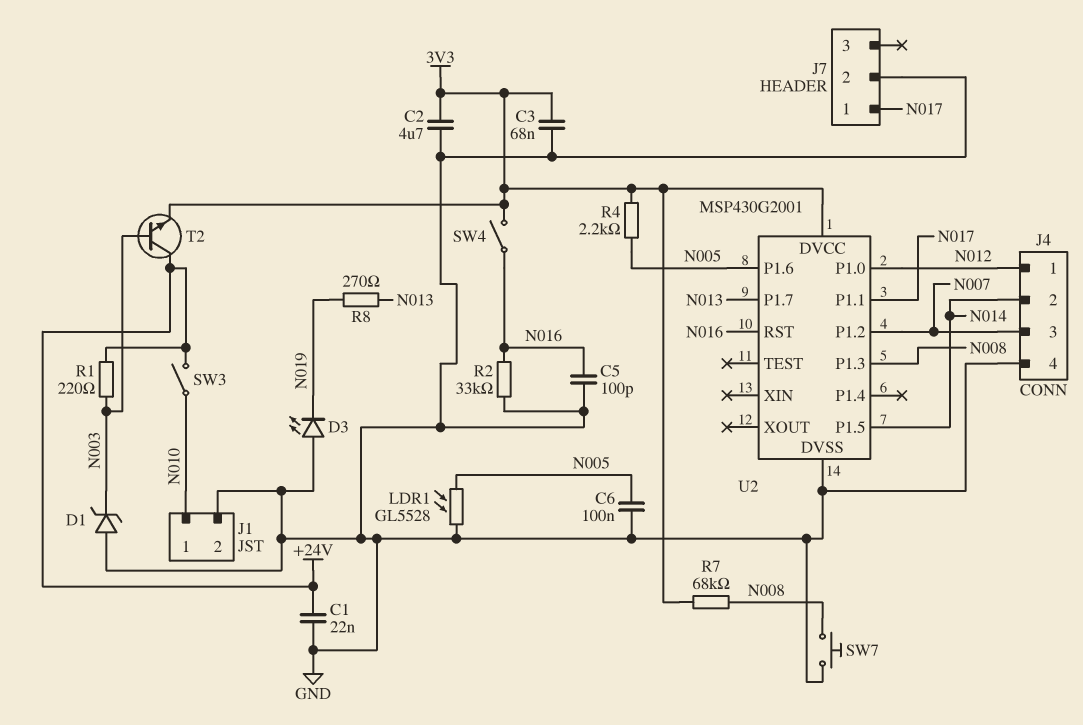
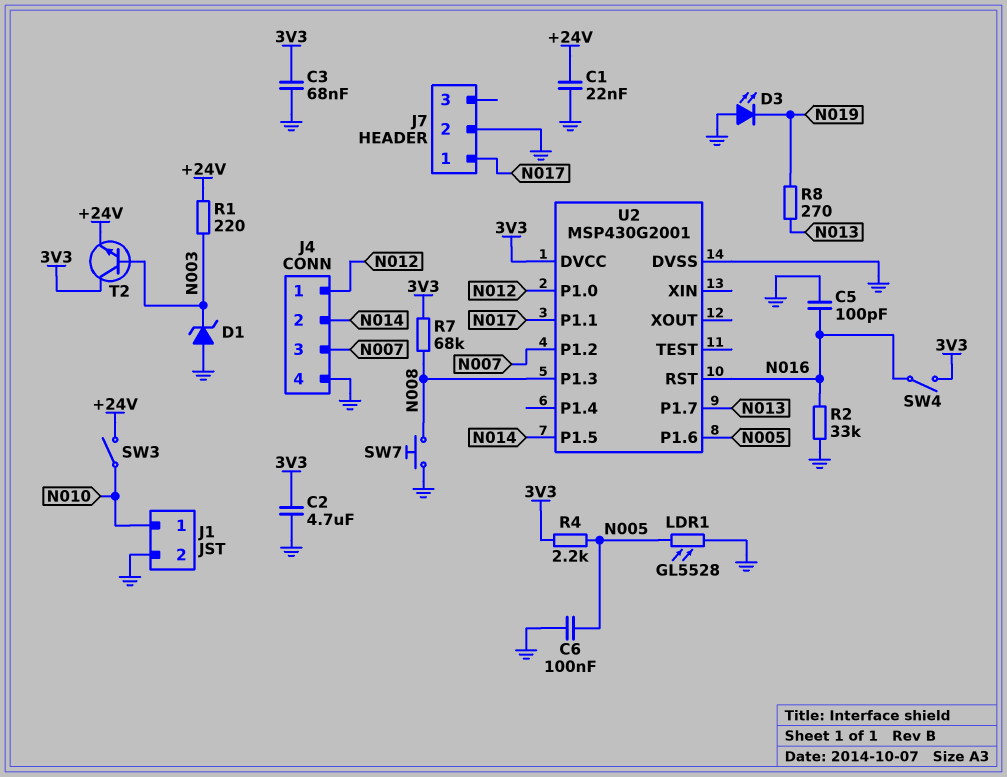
T2: NPN (B N003, C +24V, E 3V3) -> NPN (B N003, C 3V3, E +24V)

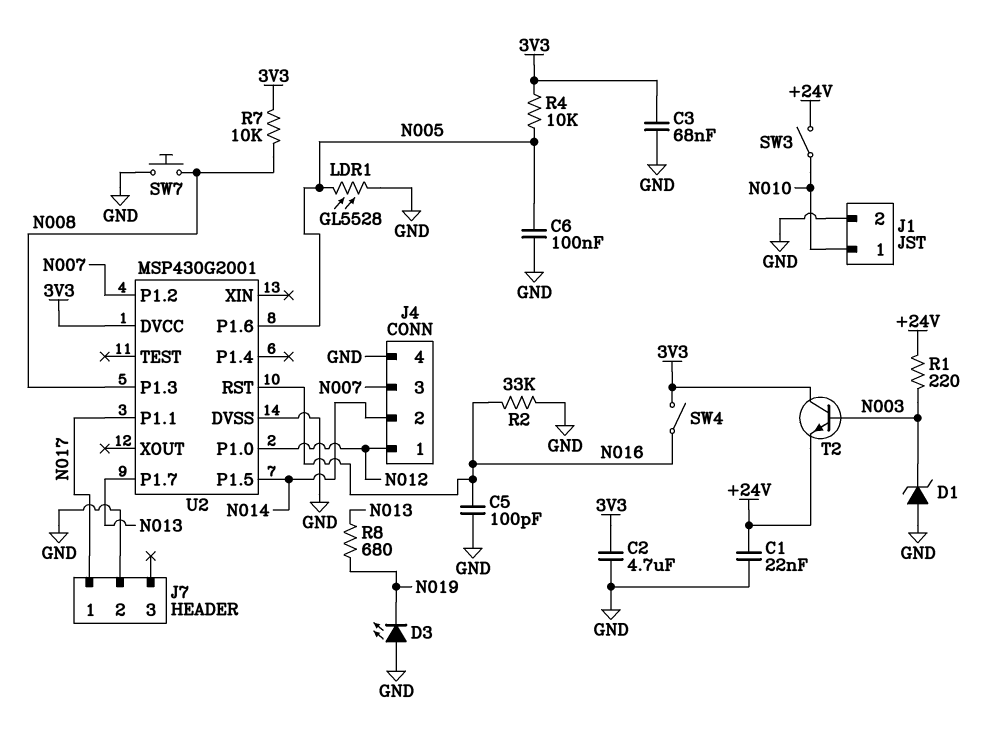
R4: 2.2k (3V3, N005) -> 10k (3V3, N005)
R7: 68k (3V3, N008) -> 10k (3V3, N008)
R8: 270 (N013, N019) -> 680 (N013, N019)

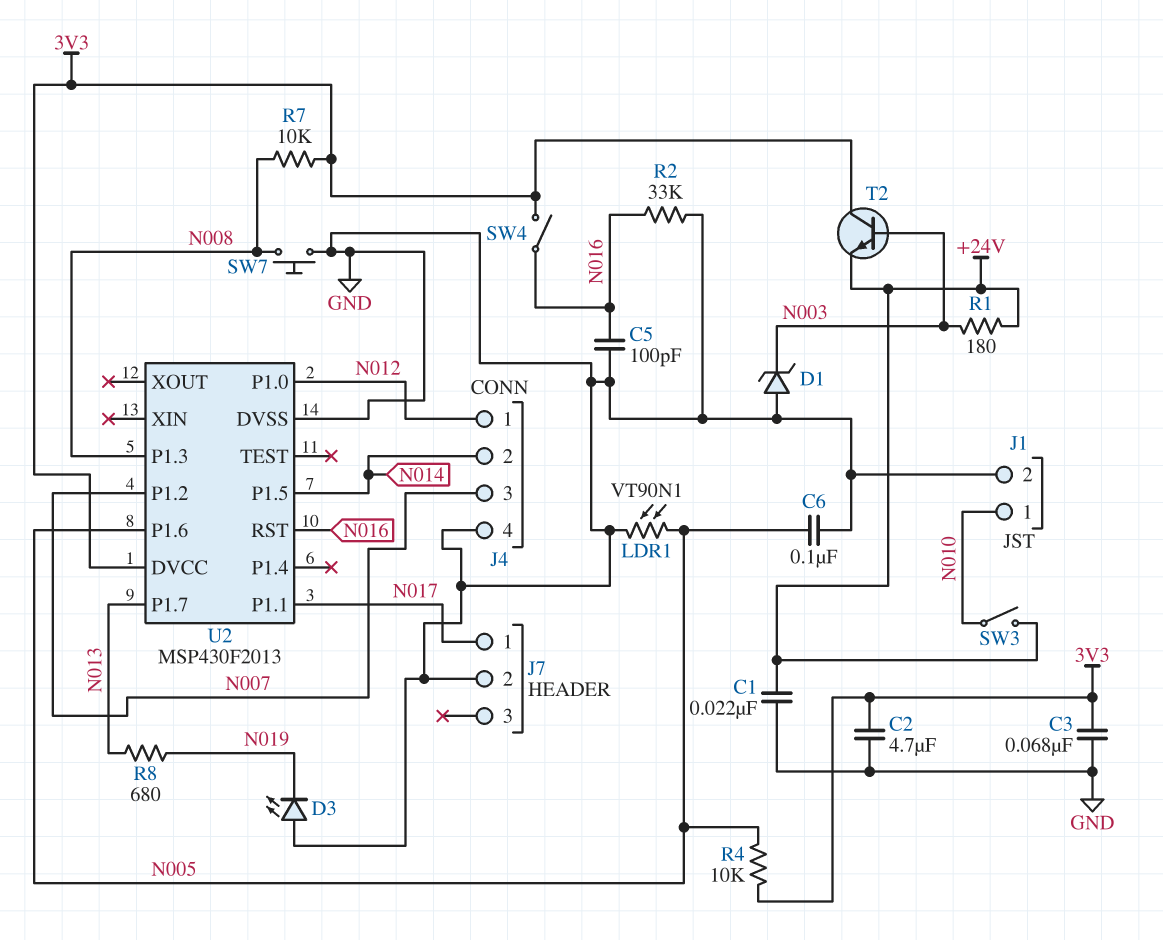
LDR1: GL5528 (GND, N005) -> VT90N1 (GND, N005)
R1: 220 (+24V, N003) -> 180 (+24V, N003)
U2: MSP430G2001 -> MSP430F2013

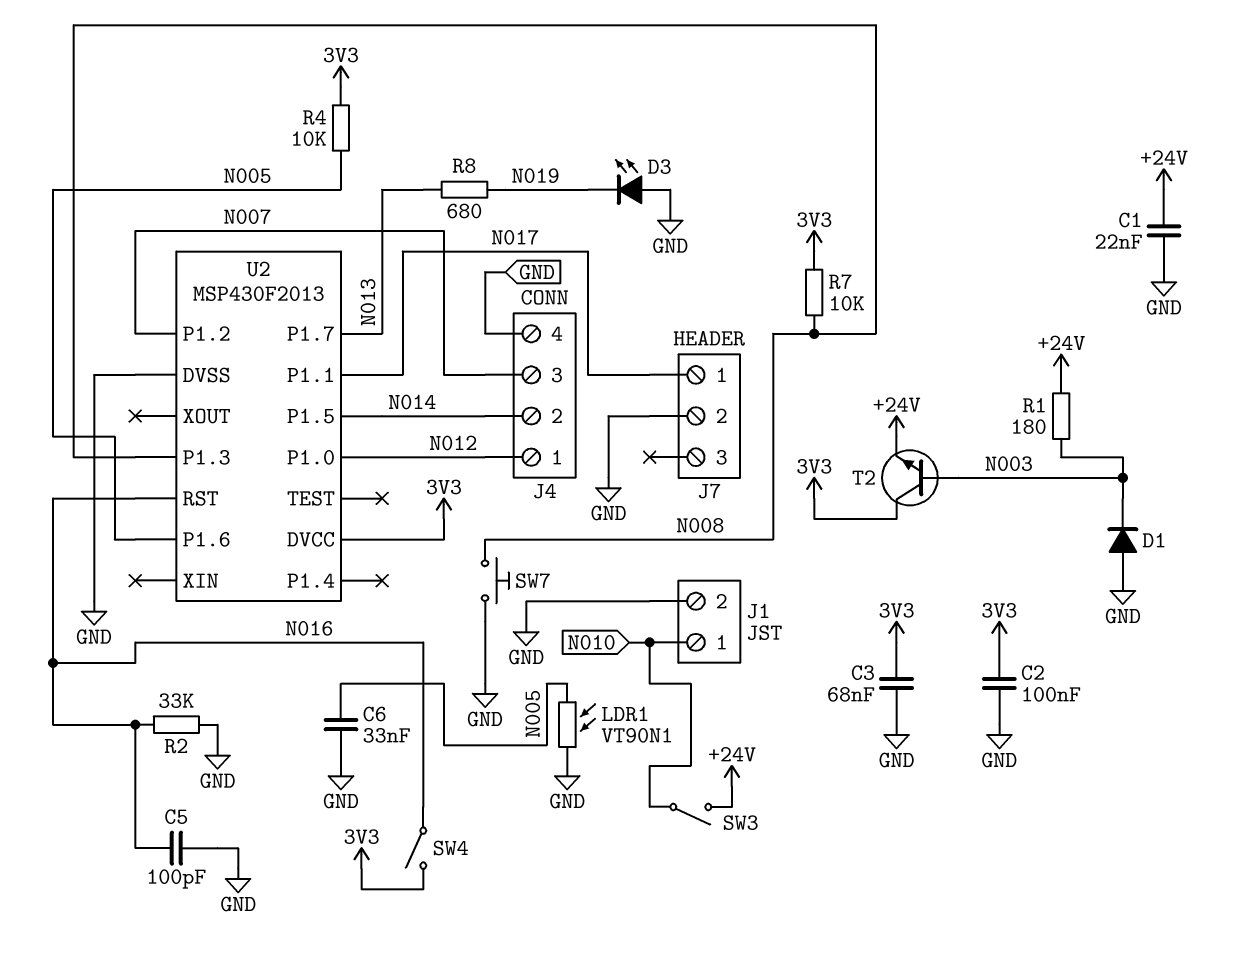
C2: 4.7uF (3V3, GND) -> 100nF (3V3, GND)
C6: 100nF (GND, N005) -> 33nF (GND, N005)
D1: zener (A GND, K N003) -> diode (A GND, K N003)

